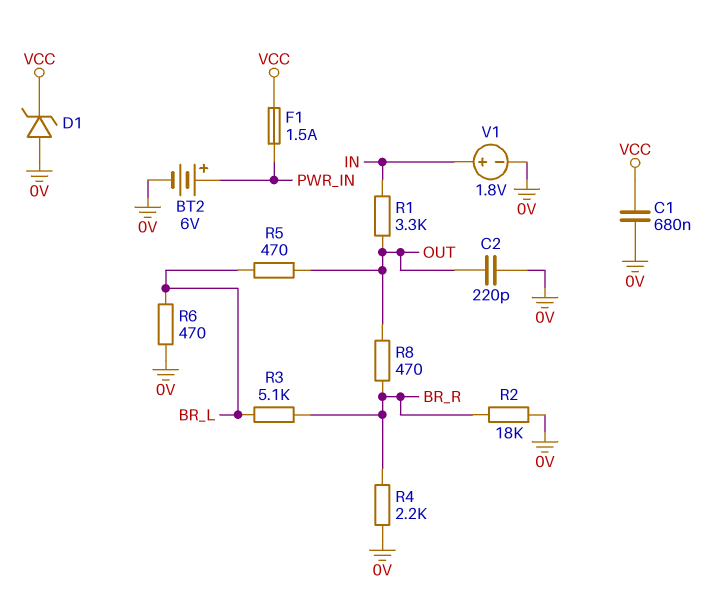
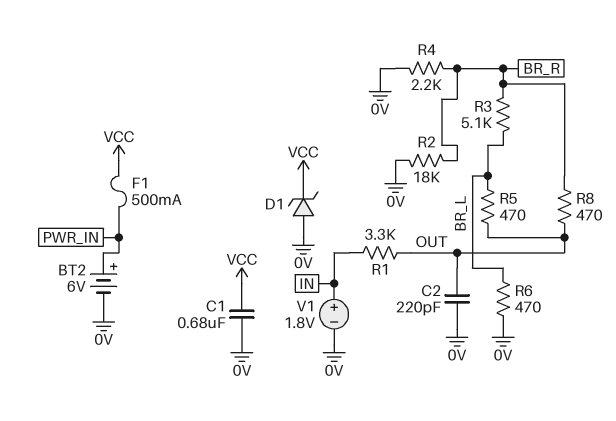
F1: 1.5A (PWR_IN, VCC) -> 500mA (PWR_IN, VCC)

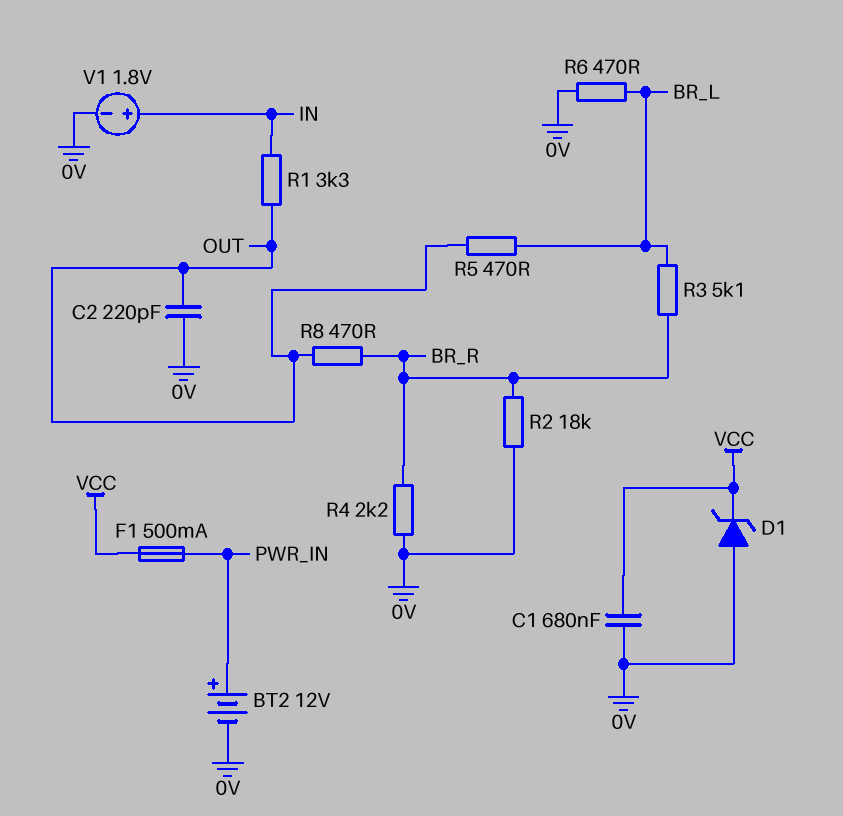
BT2: 6V (plus PWR_IN, minus 0V) -> 12V (plus PWR_IN, minus 0V)

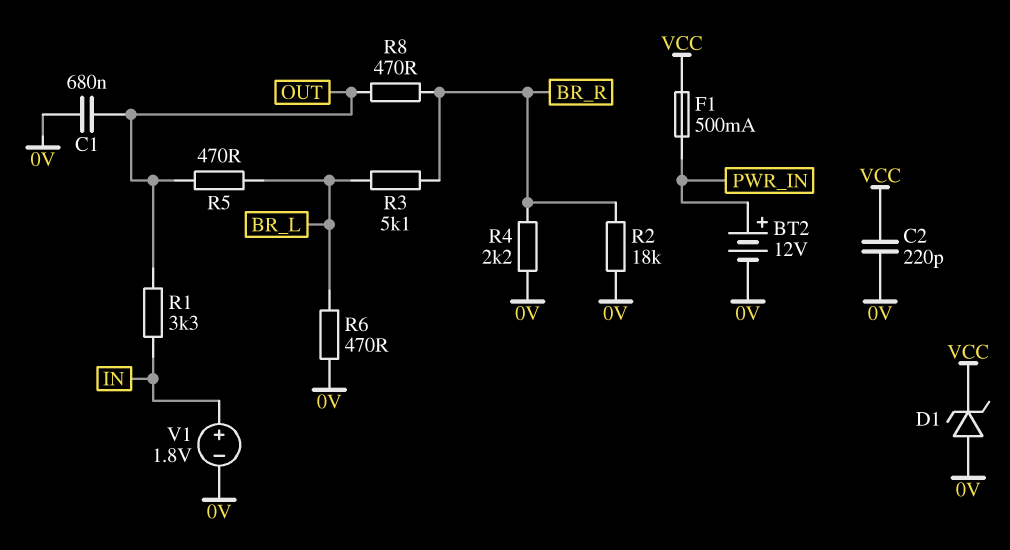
C1: 680nF (0V, VCC) -> 680nF (0V, OUT)
C2: 220pF (0V, OUT) -> 220pF (0V, VCC)

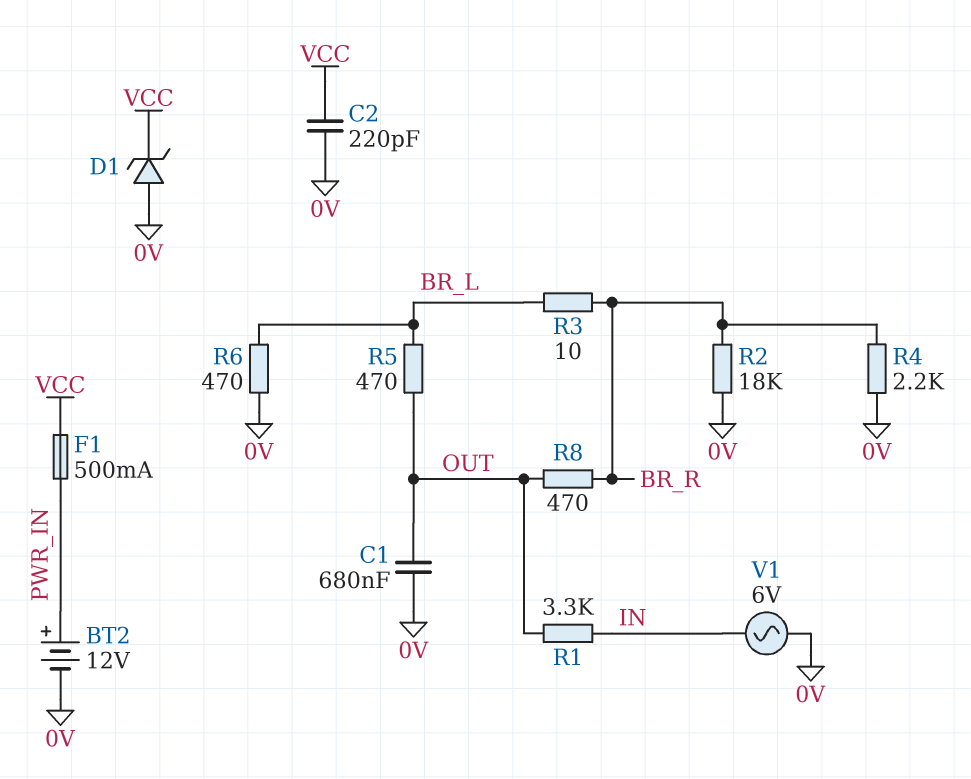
R3: 5.1k (BR_L, BR_R) -> 10 (BR_L, BR_R)
V1: 1.8V (plus IN, minus 0V) -> AC 6V (0V, IN)

